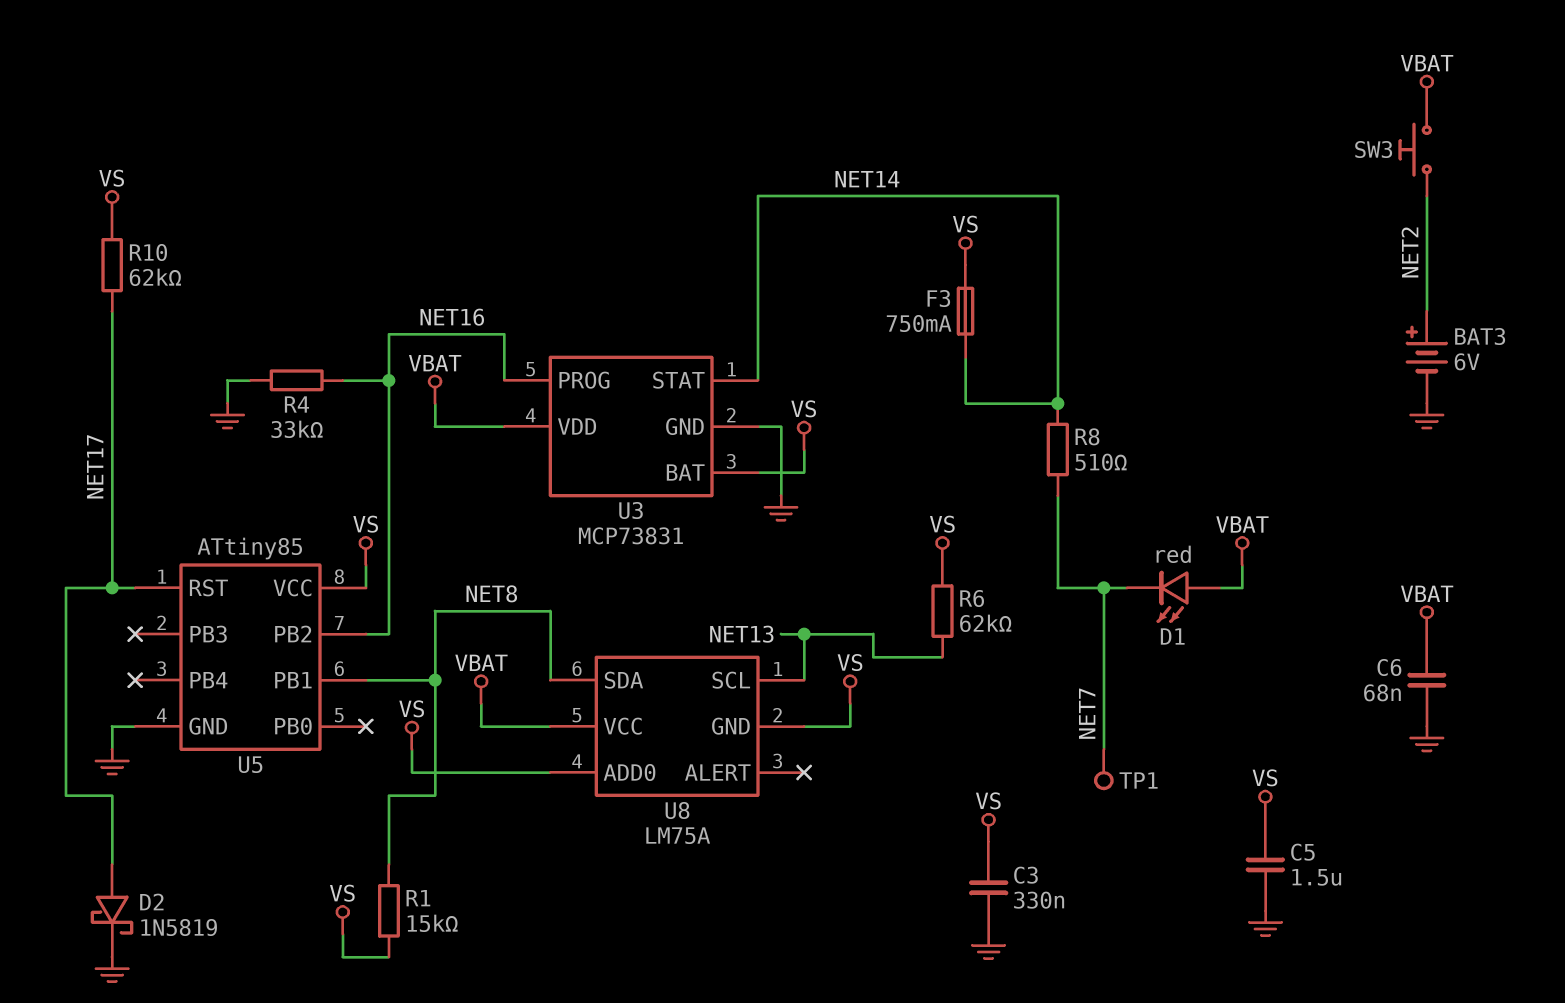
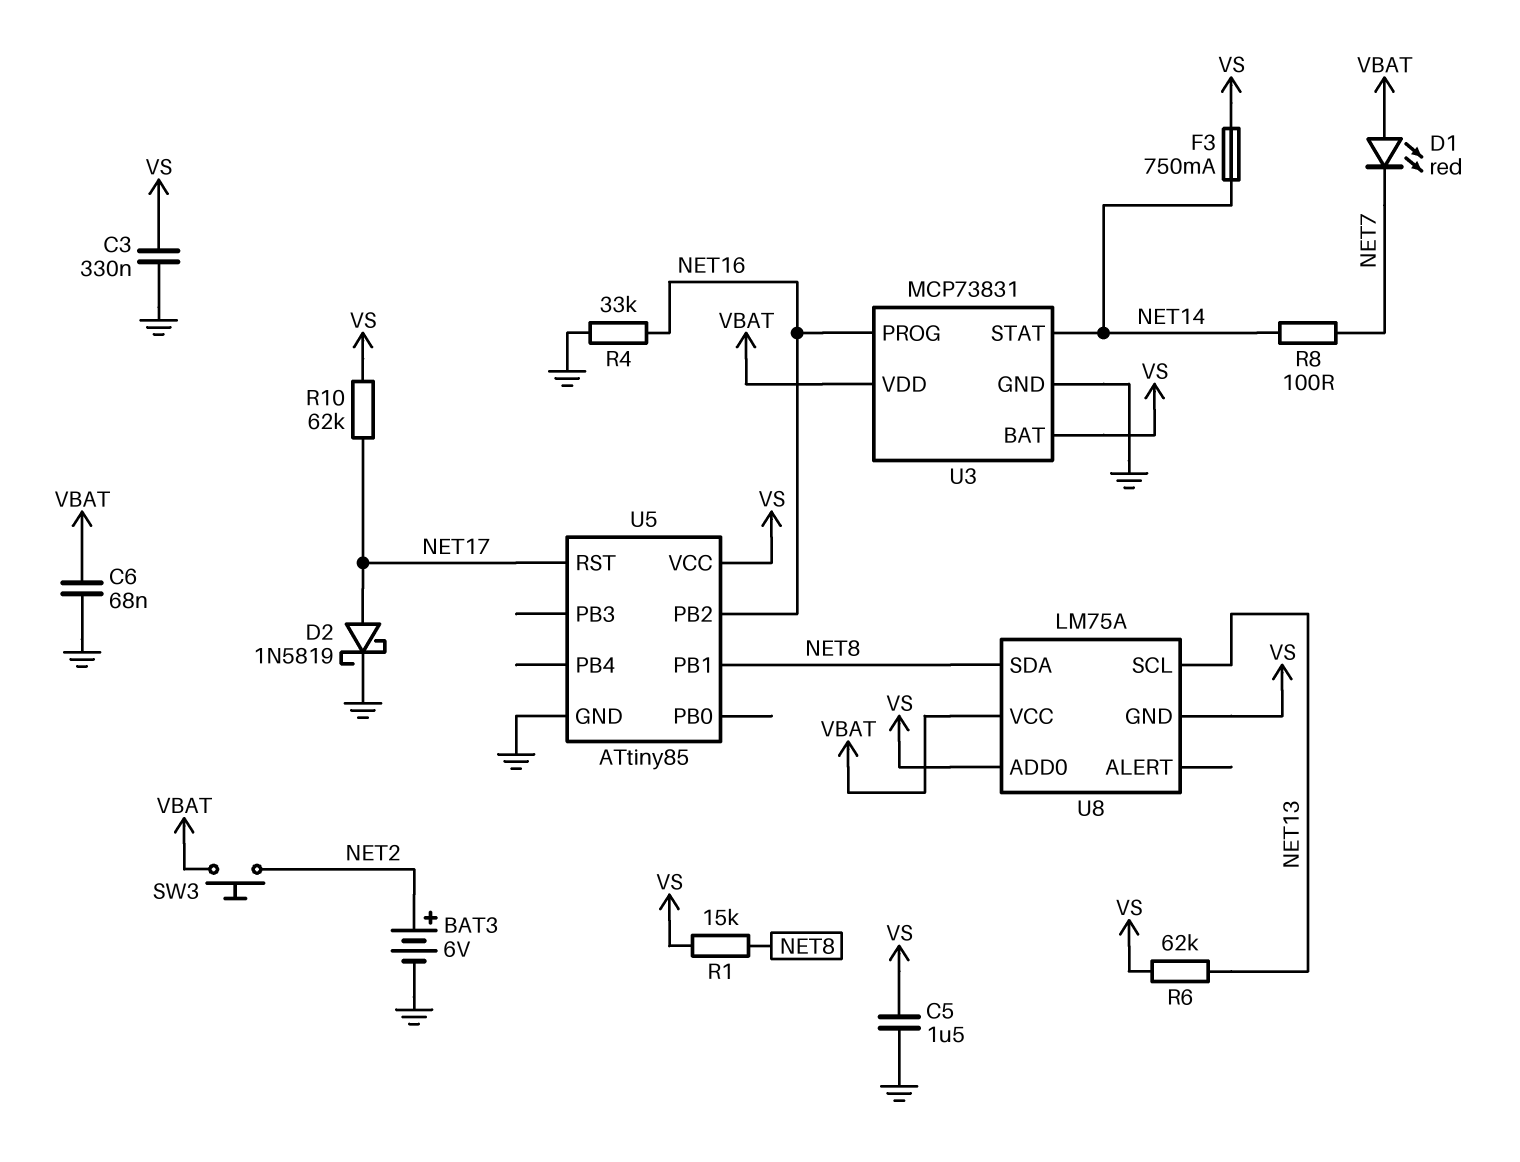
R8: 510 (NET7, NET14) -> 100 (NET7, NET14)
TP1: test point (NET7) -> none

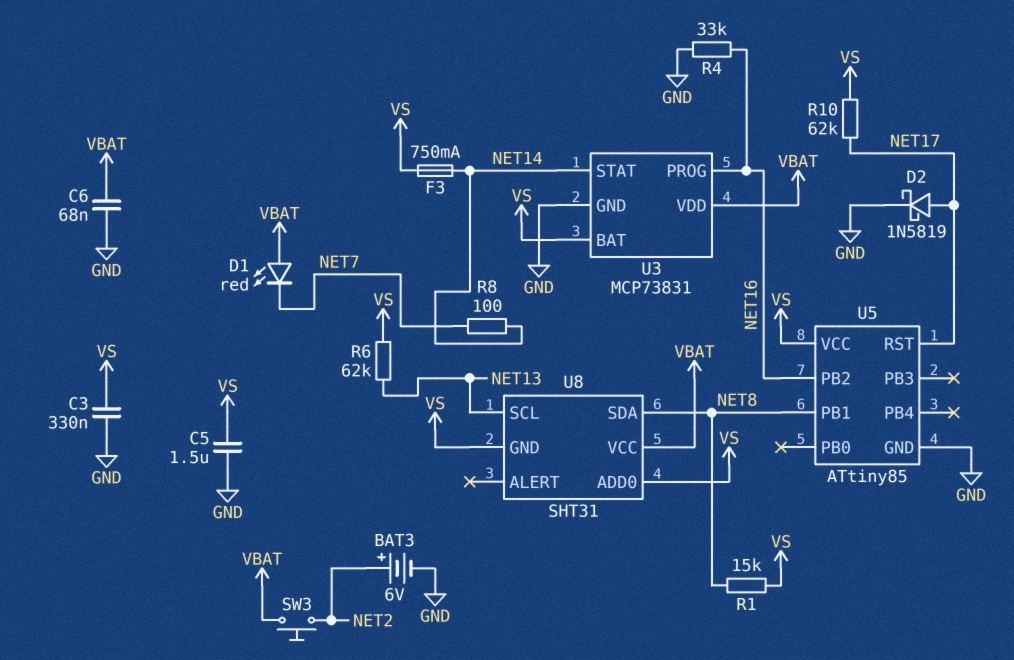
U8: LM75A -> SHT31

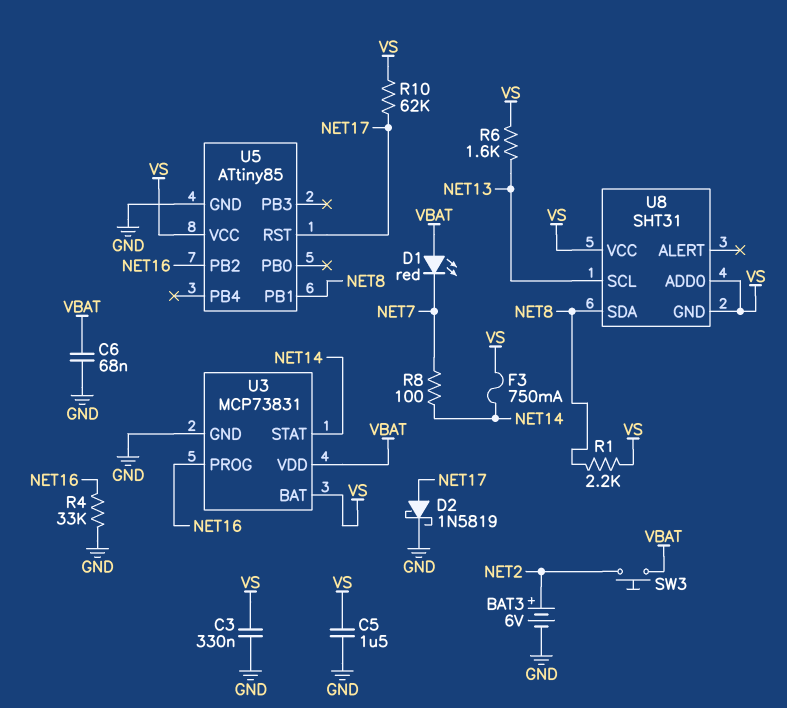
R1: 15k (NET8, VS) -> 2.2k (NET8, VS)
R6: 62k (NET13, VS) -> 1.6k (NET13, VS)
U8 pin VCC: VBAT -> VS

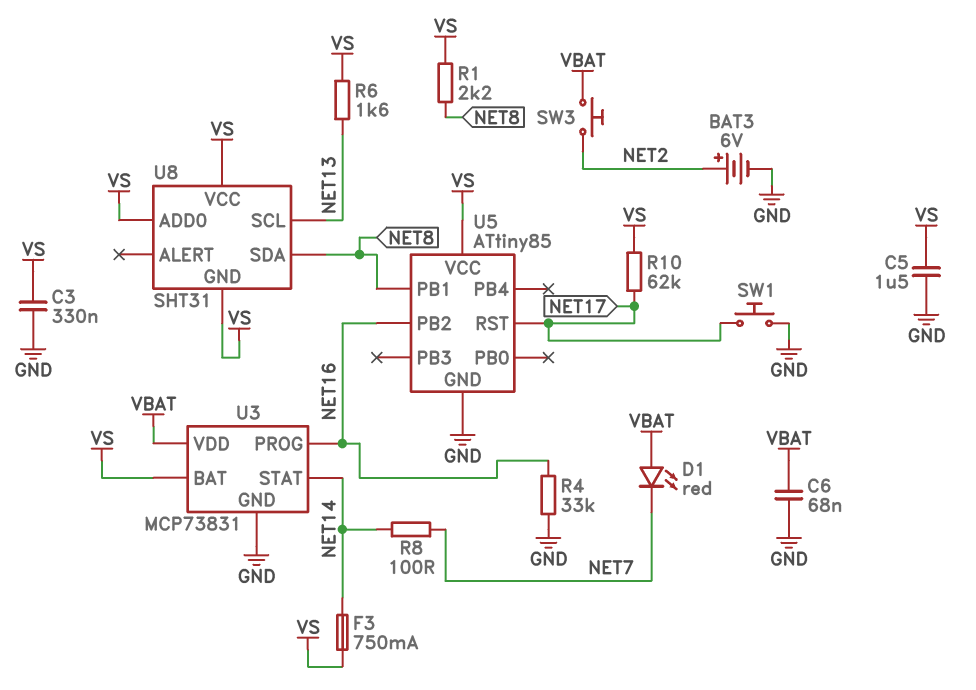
D2: schottky 1N5819 (A NET17, K GND) -> none
SW1: none -> button (GND, NET17)

